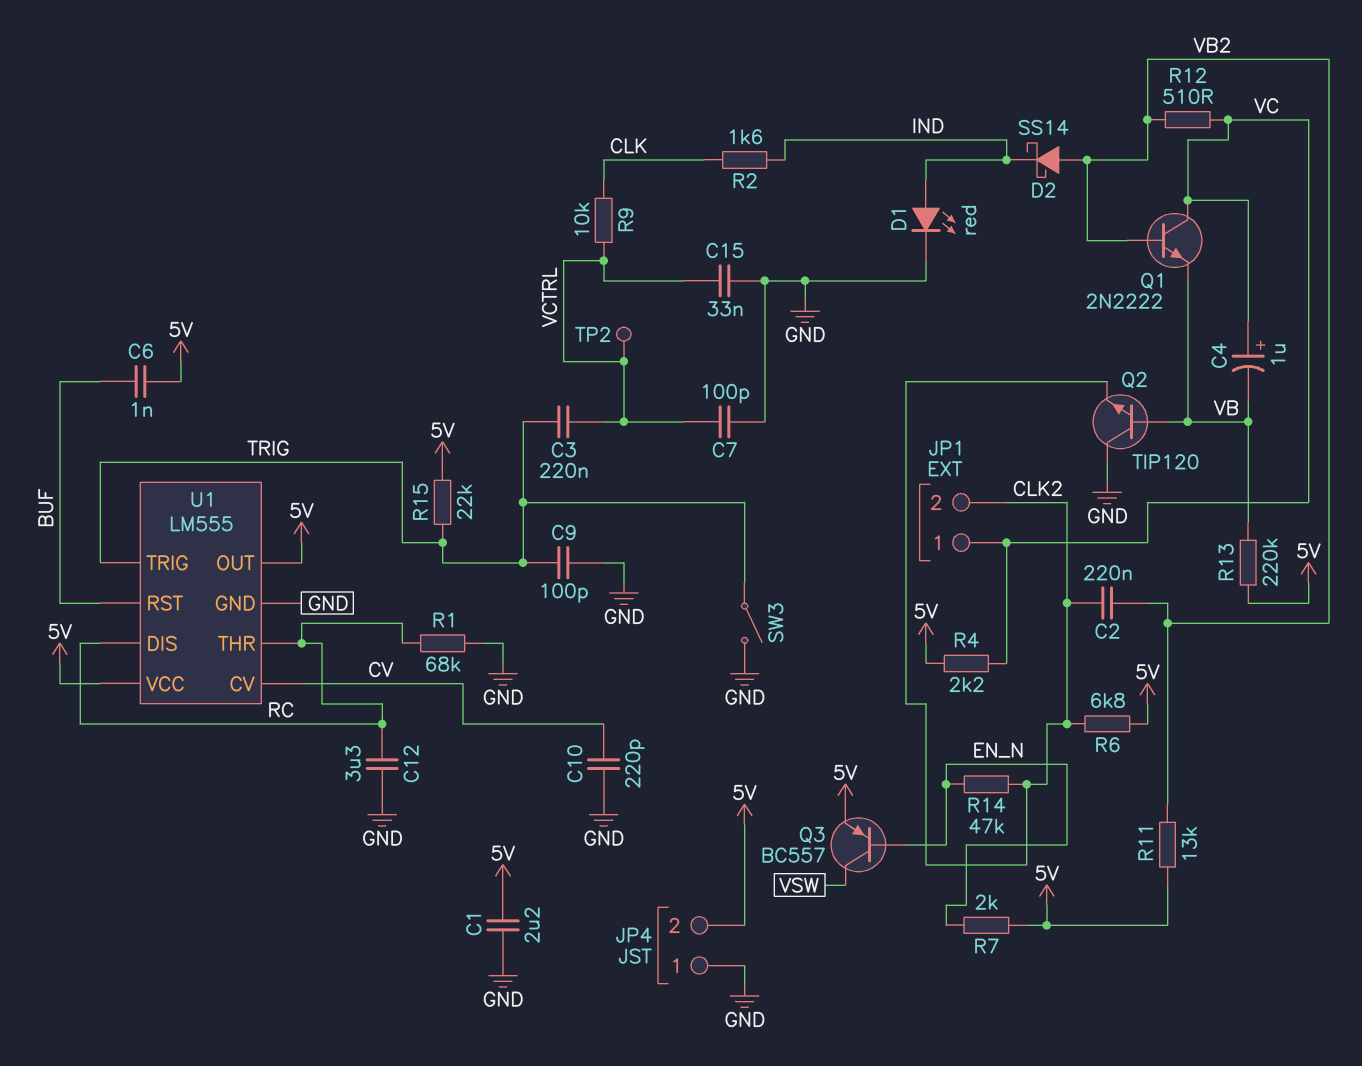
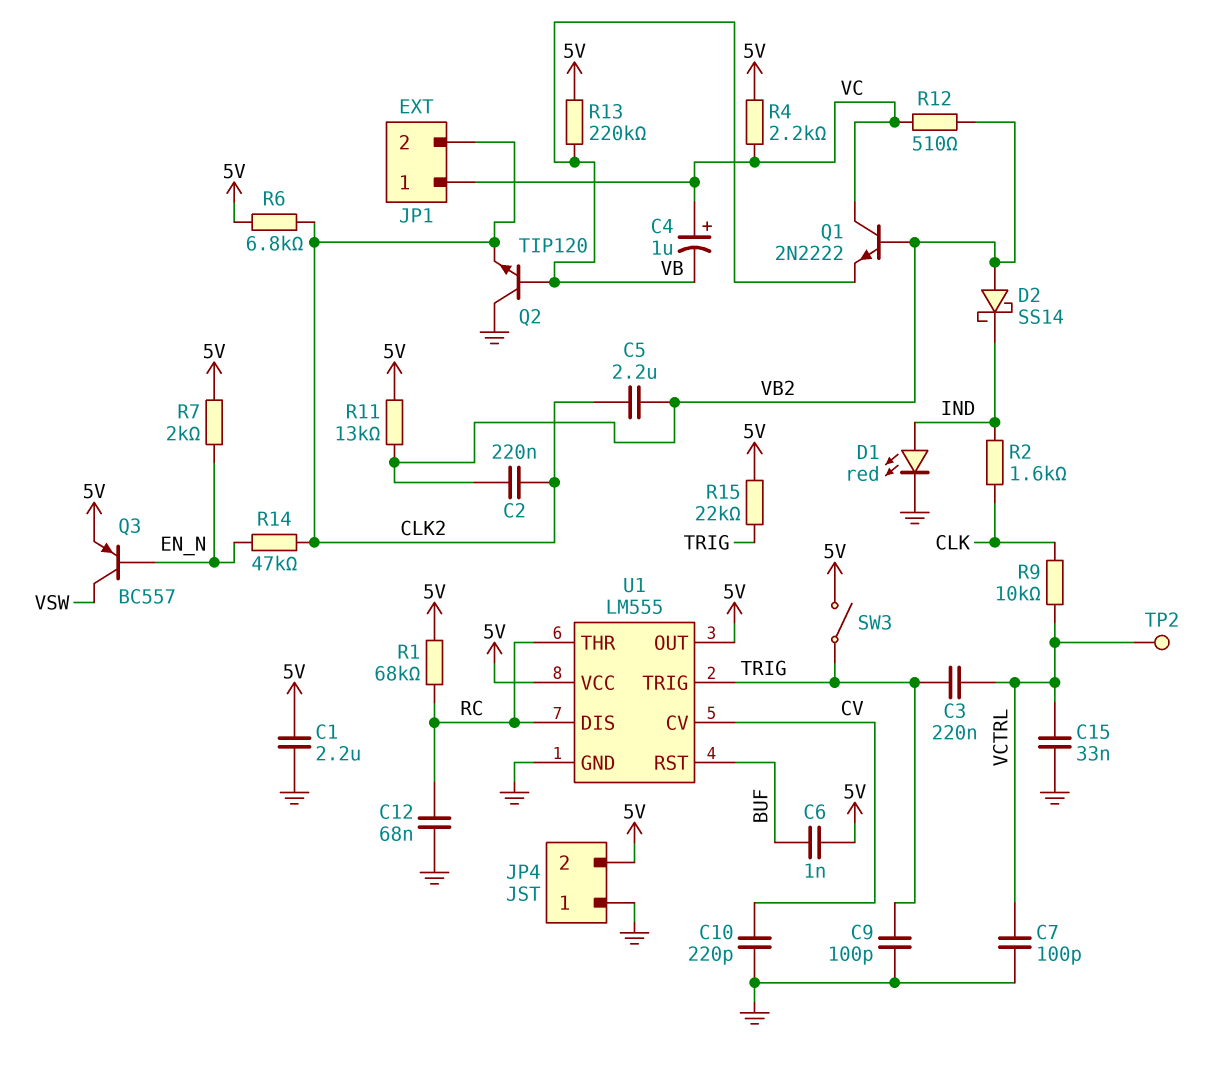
C5: none -> 2.2uF (CLK2, VB2)
C12: 3.3uF (GND, RC) -> 68nF (GND, RC)
R1: 68k (GND, RC) -> 68k (5V, RC)
SW3: switch (GND, TRIG) -> switch (5V, TRIG)

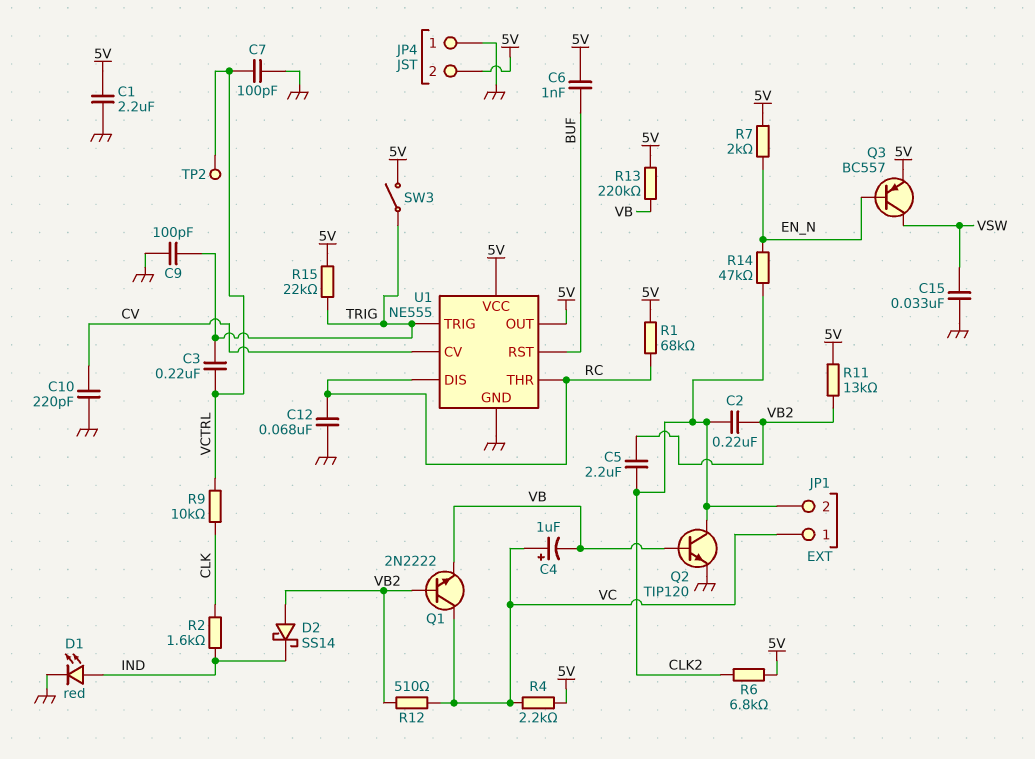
C15: 33nF (GND, VCTRL) -> 33nF (GND, VSW)
Q2: NPN TIP120 (B VB, C GND, E CLK2) -> NPN TIP120 (B VB, C CLK2, E GND)
U1: LM555 -> NE555

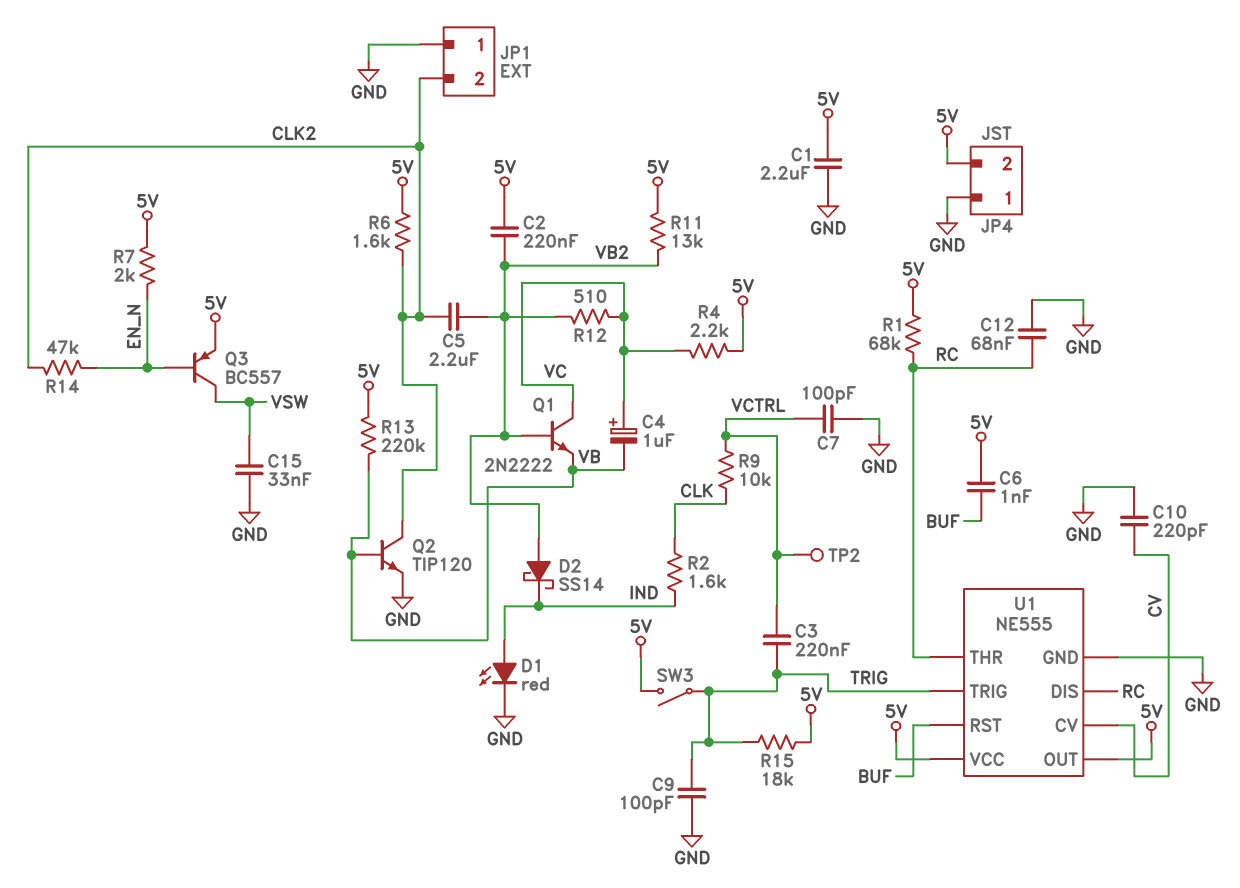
C2: 220nF (CLK2, VB2) -> 220nF (5V, VB2)
JP1 pin 1: VC -> GND
R6: 6.8k (5V, CLK2) -> 1.6k (5V, CLK2)
R15: 22k (5V, TRIG) -> 18k (5V, TRIG)

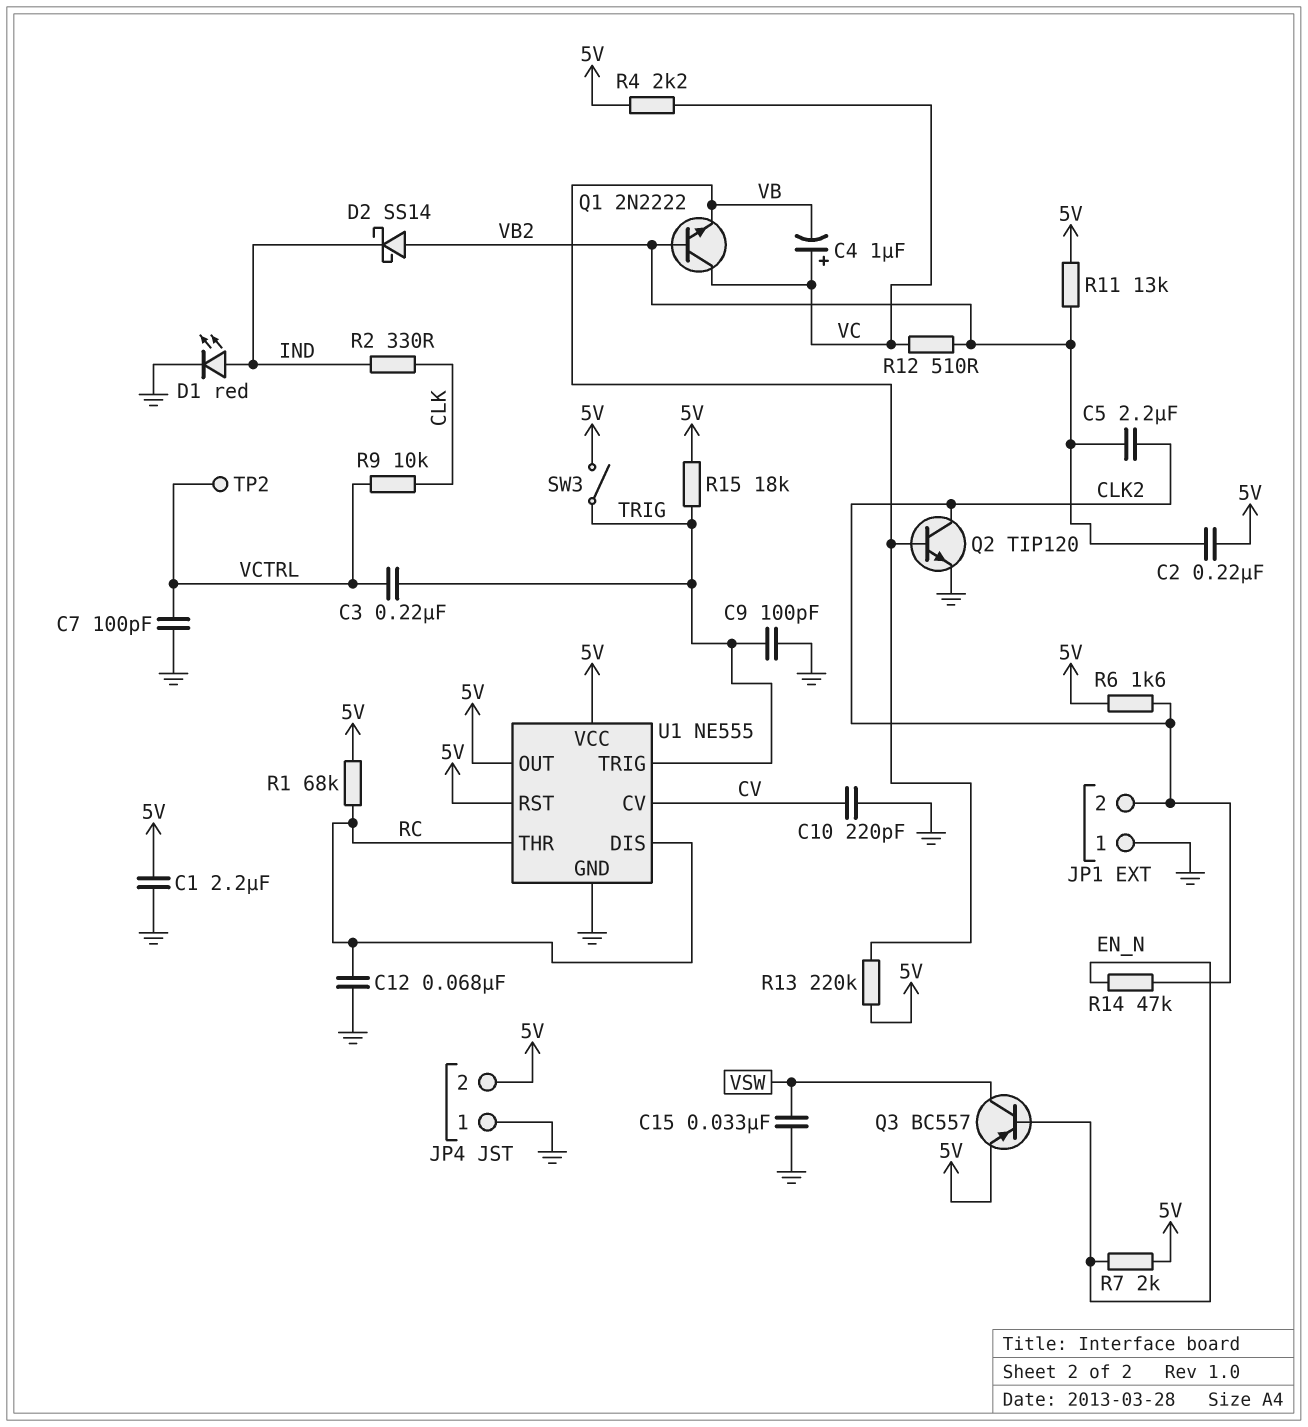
C6: 1nF (5V, BUF) -> none
R2: 1.6k (CLK, IND) -> 330 (CLK, IND)
U1 pin RST: BUF -> 5V

